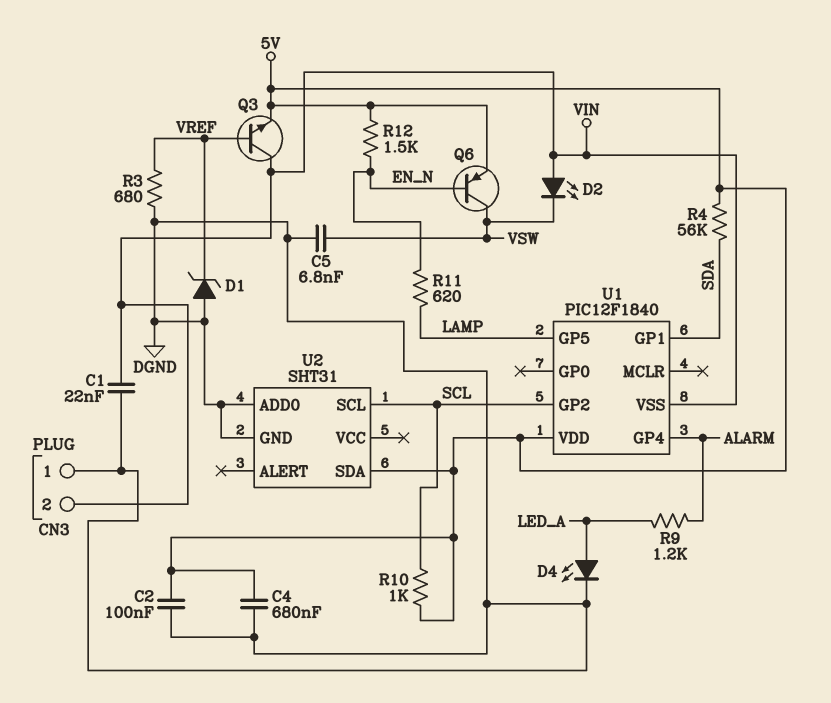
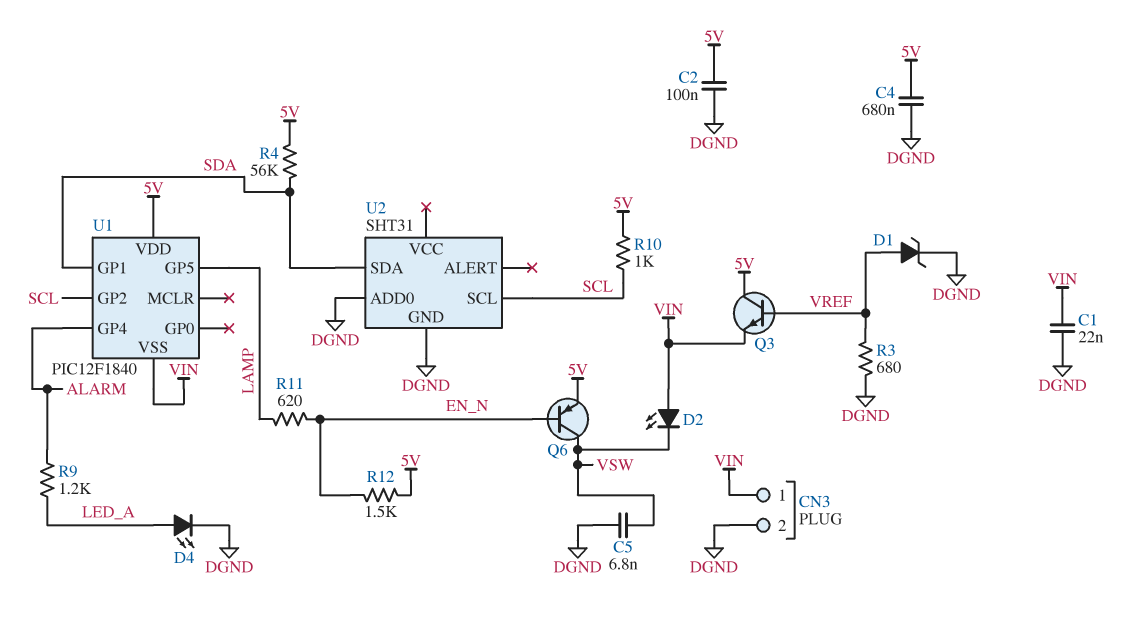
CN3 pin 1: DGND -> VIN
CN3 pin 2: VIN -> DGND
D1: zener (A DGND, K VREF) -> zener (A VREF, K DGND)
Q3: NPN (B VREF, C VIN, E 5V) -> NPN (B VREF, C 5V, E VIN)
U2 pin SDA: 5V -> SDA

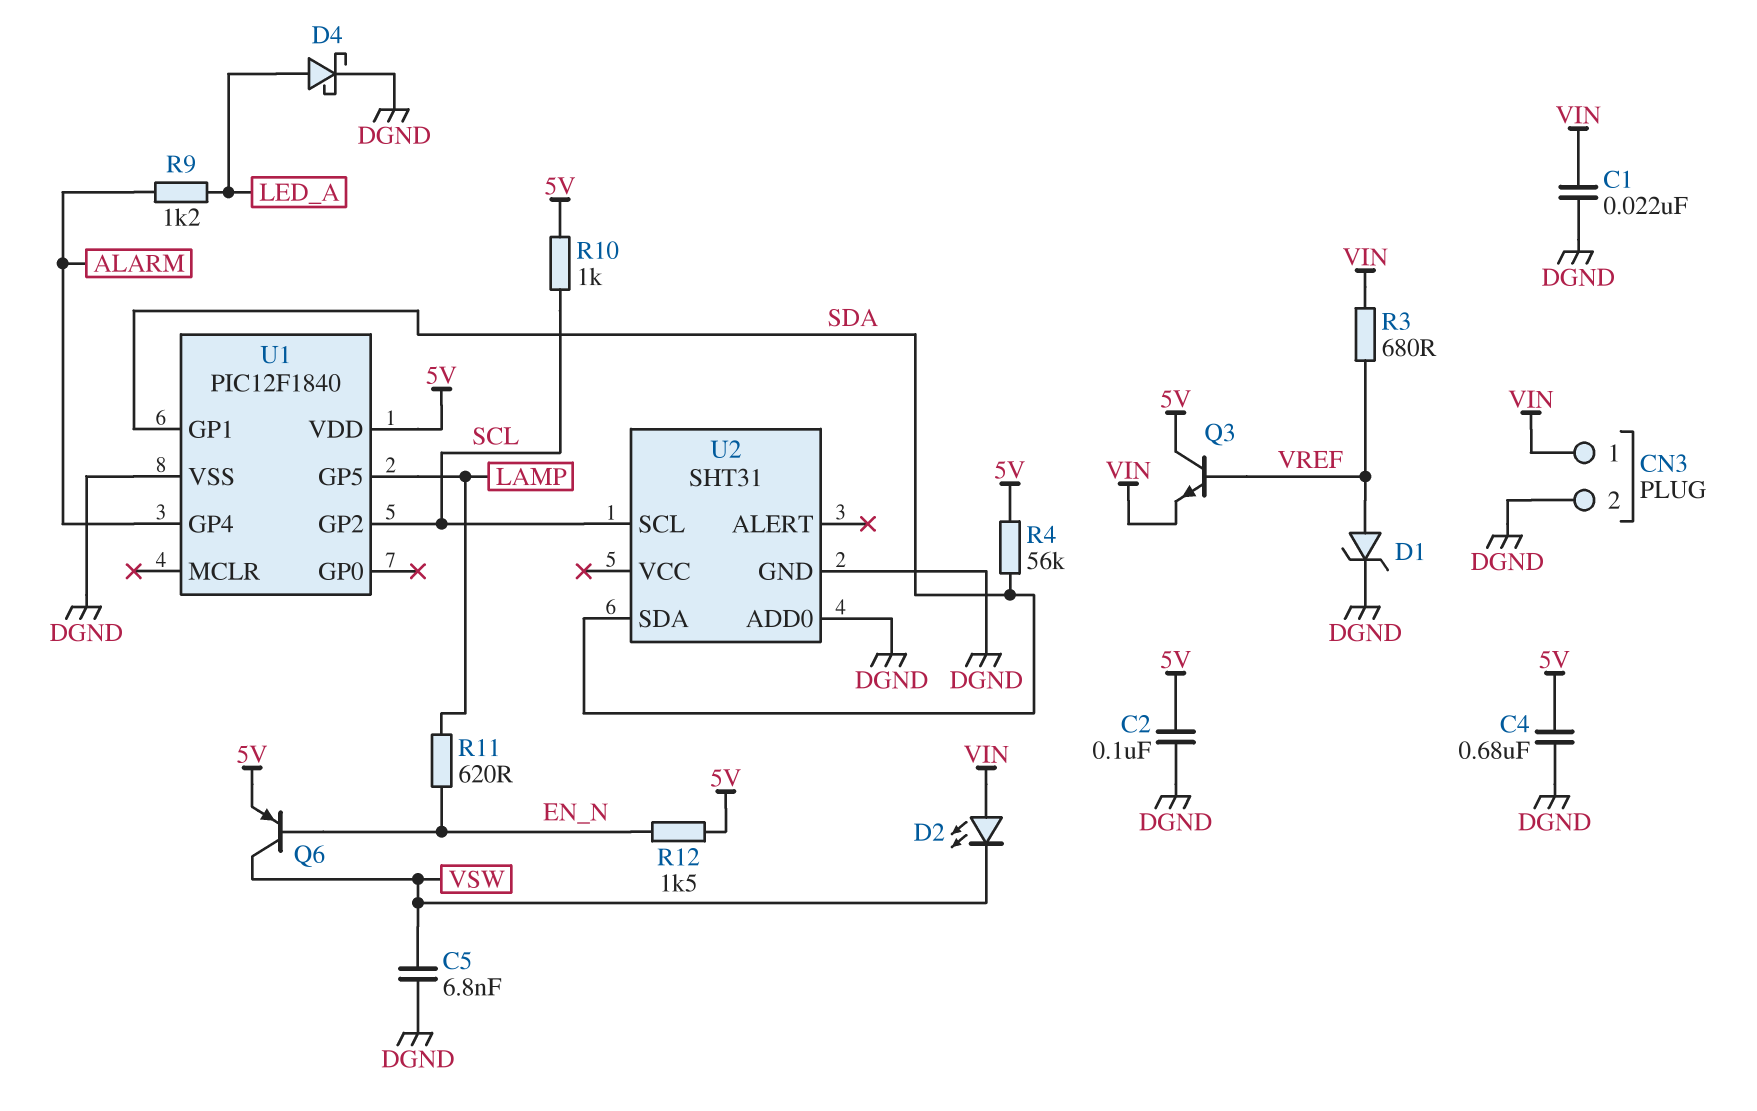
D4: LED (A LED_A, K DGND) -> schottky (A LED_A, K DGND)
R3: 680 (DGND, VREF) -> 680 (VIN, VREF)
U1 pin VSS: VIN -> DGND

